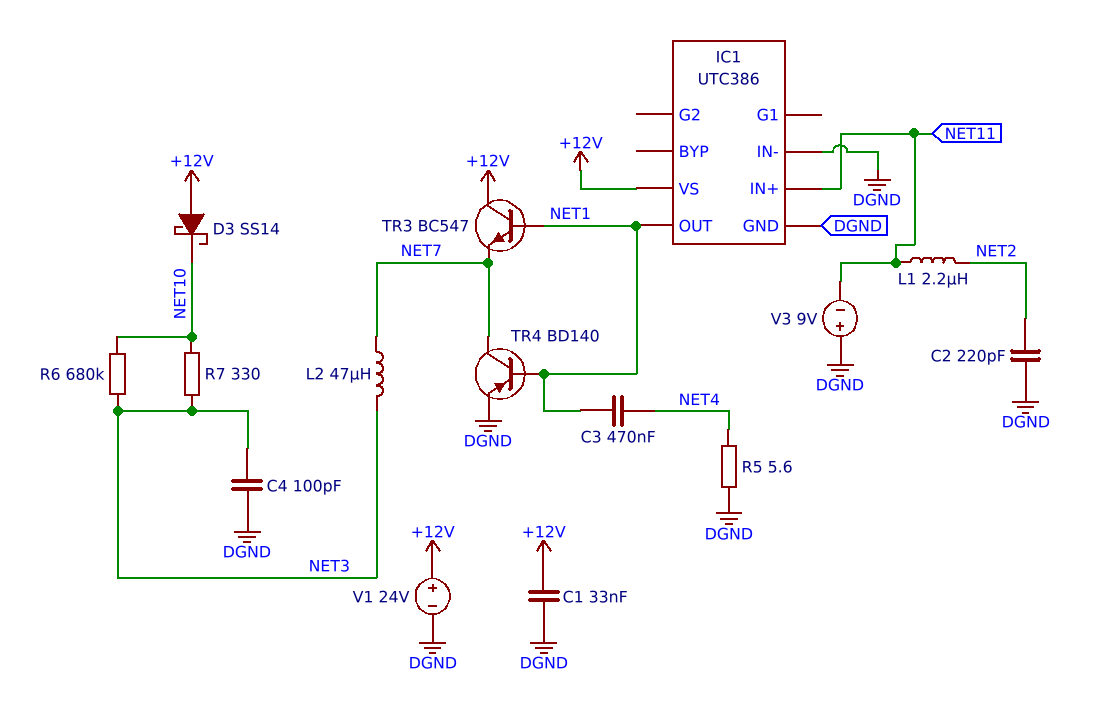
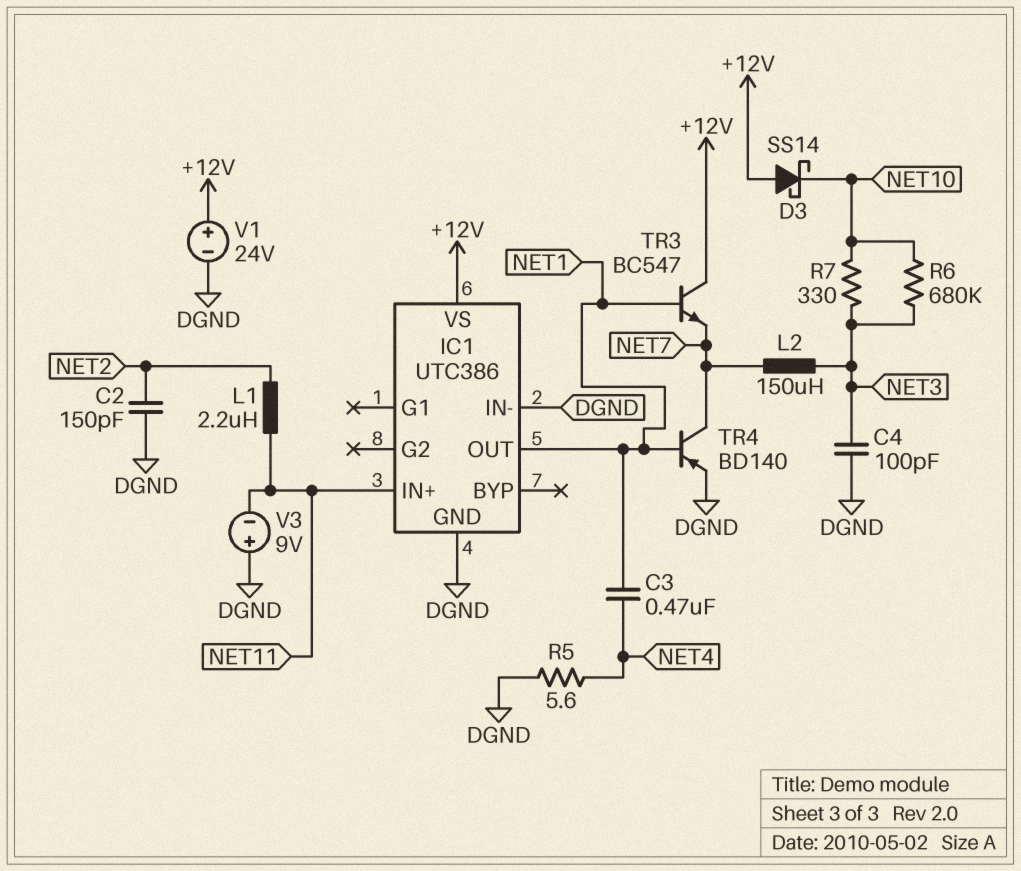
C1: 33nF (+12V, DGND) -> none
C2: 220pF (DGND, NET2) -> 150pF (DGND, NET2)
L2: 47uH (NET3, NET7) -> 150uH (NET3, NET7)

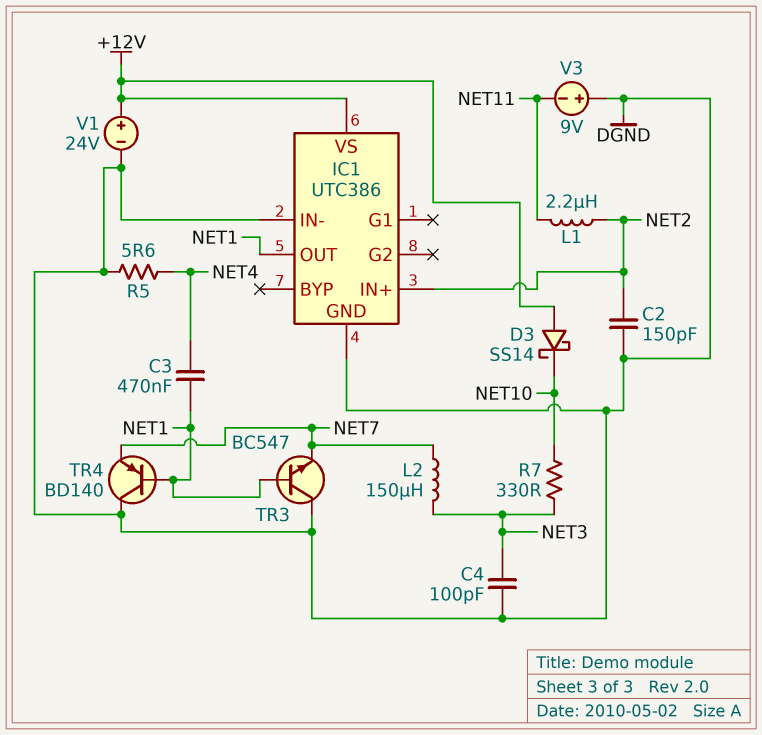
IC1 pin IN+: NET11 -> NET2
R6: 680k (NET3, NET10) -> none
TR3: NPN BC547 (B NET1, C +12V, E NET7) -> NPN BC547 (B NET1, C DGND, E NET7)
TR4: PNP BD140 (B NET1, C NET7, E DGND) -> PNP BD140 (B NET1, C DGND, E NET7)

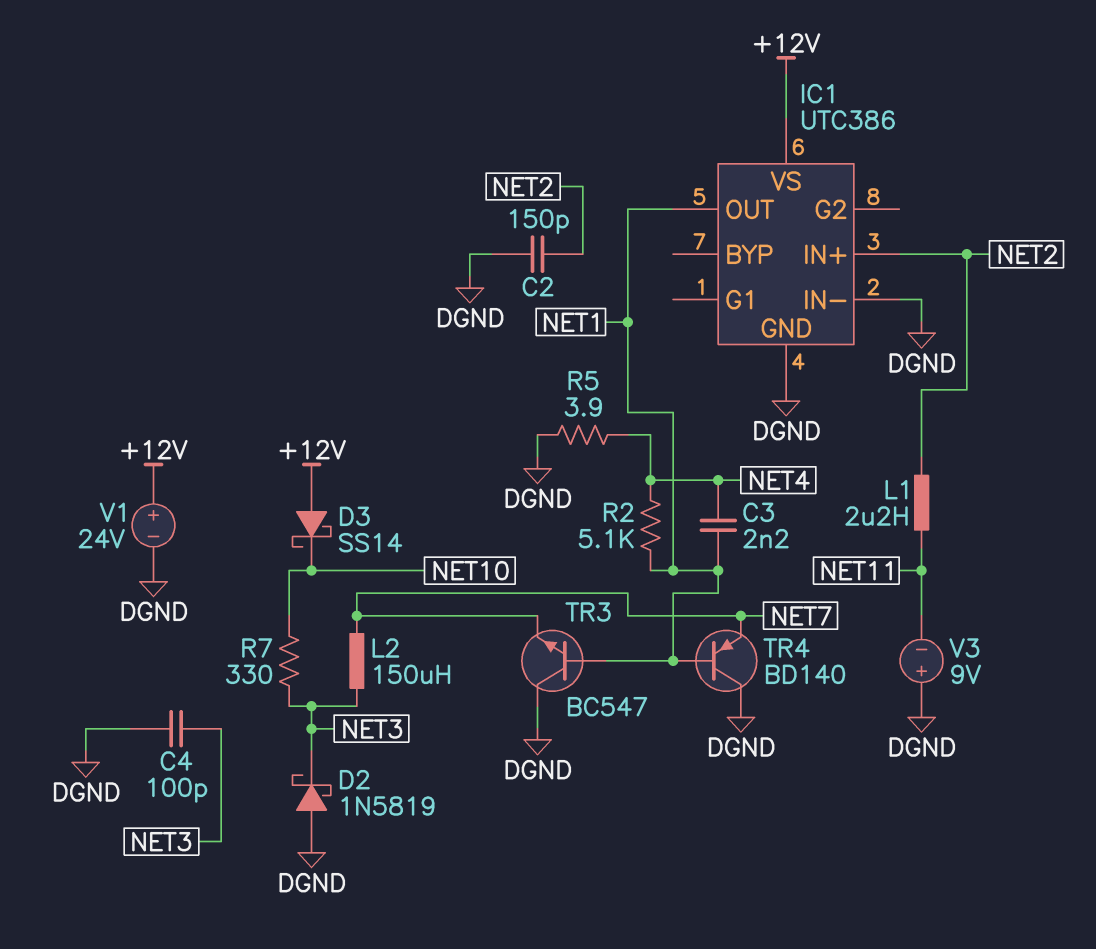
C3: 470nF (NET1, NET4) -> 2.2nF (NET1, NET4)
D2: none -> schottky 1N5819 (A DGND, K NET3)
R2: none -> 5.1k (NET1, NET4)
R5: 5.6 (DGND, NET4) -> 3.9 (DGND, NET4)

